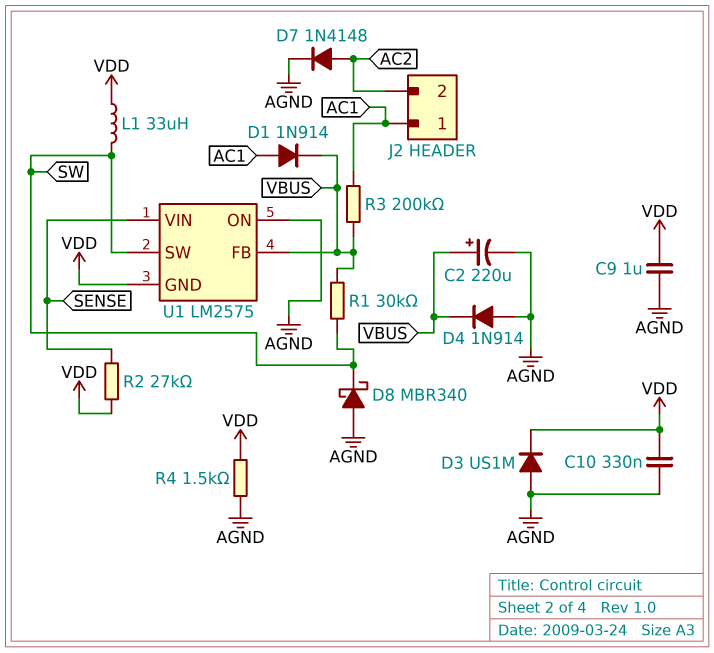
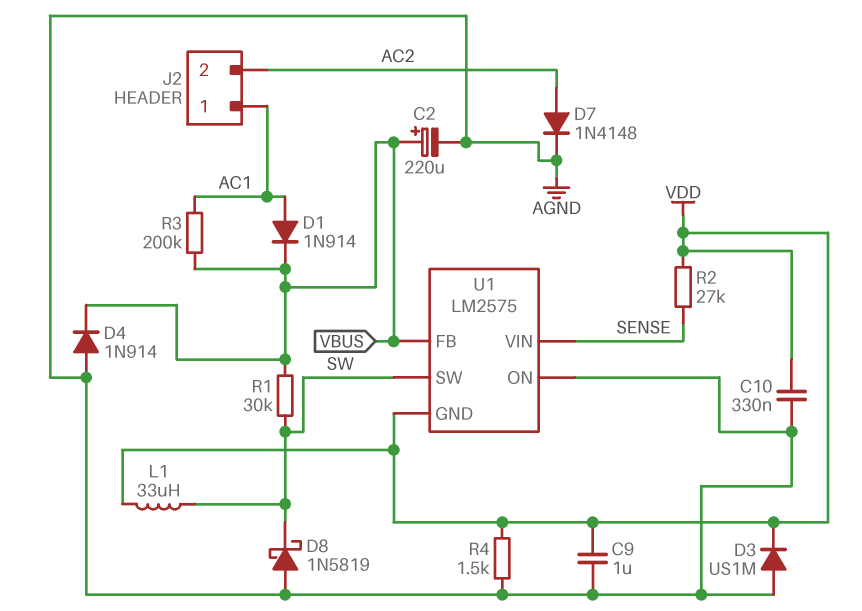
D8: schottky MBR340 (A AGND, K SW) -> schottky 1N5819 (A AGND, K SW)

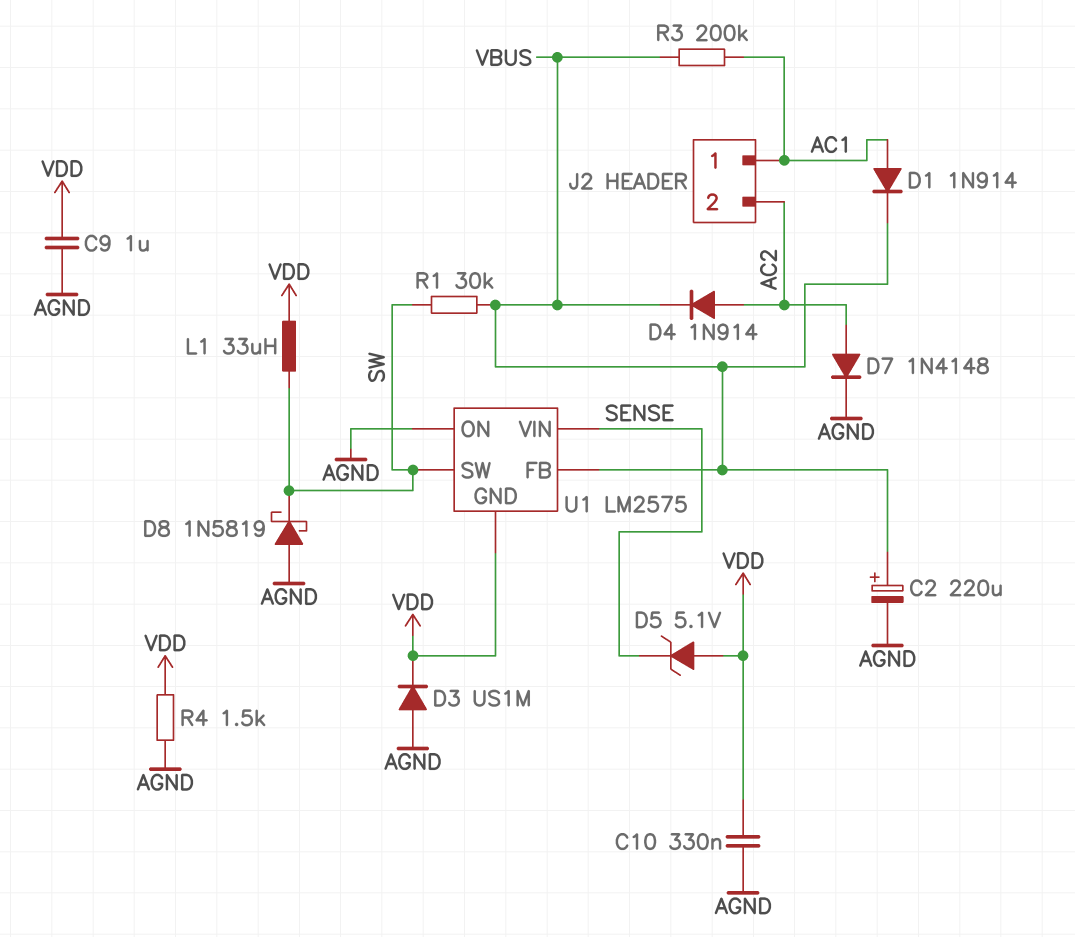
D4: diode 1N914 (A AGND, K VBUS) -> diode 1N914 (A AC2, K VBUS)
D5: none -> zener 5.1V (A VDD, K SENSE)
R2: 27k (SENSE, VDD) -> none

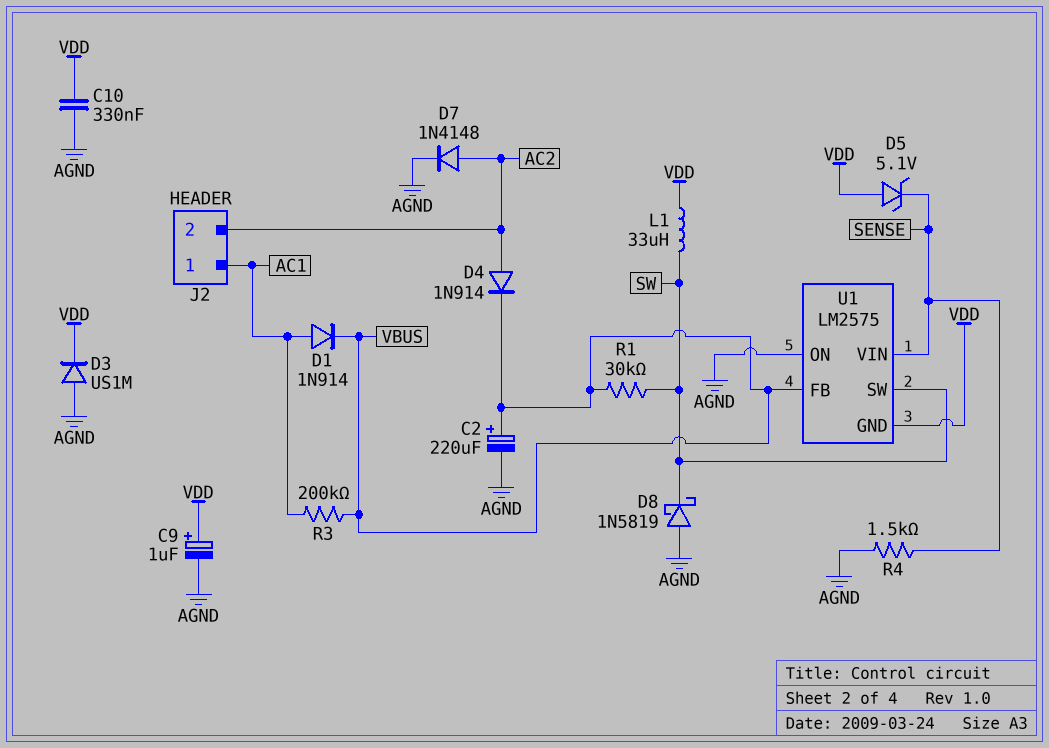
C9: 1uF (AGND, VDD) -> 1uF (plus VDD, minus AGND)
R4: 1.5k (AGND, VDD) -> 1.5k (AGND, SENSE)

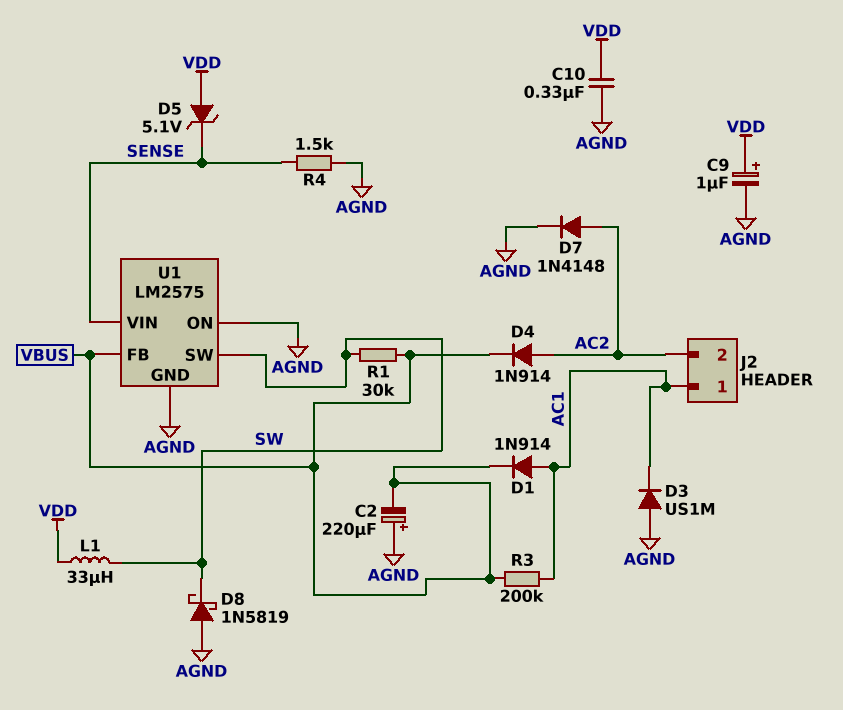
C2: 220uF (plus VBUS, minus AGND) -> 220uF (plus AGND, minus VBUS)
D3: diode US1M (A AGND, K VDD) -> diode US1M (A AGND, K AC1)
U1 pin GND: VDD -> AGND

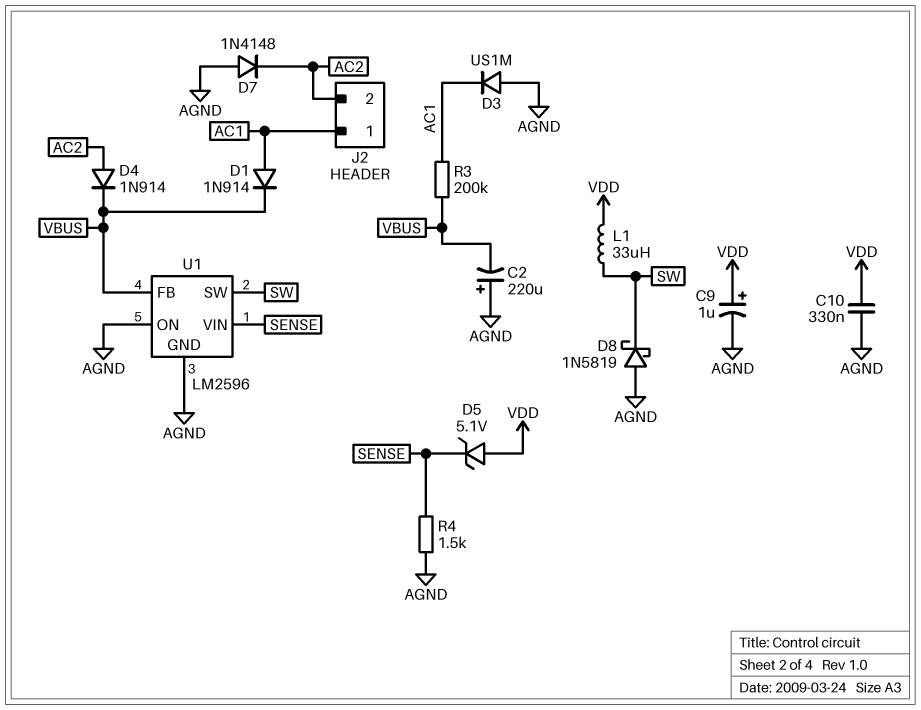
D7: diode 1N4148 (A AC2, K AGND) -> diode 1N4148 (A AGND, K AC2)
R1: 30k (SW, VBUS) -> none
U1: LM2575 -> LM2596

